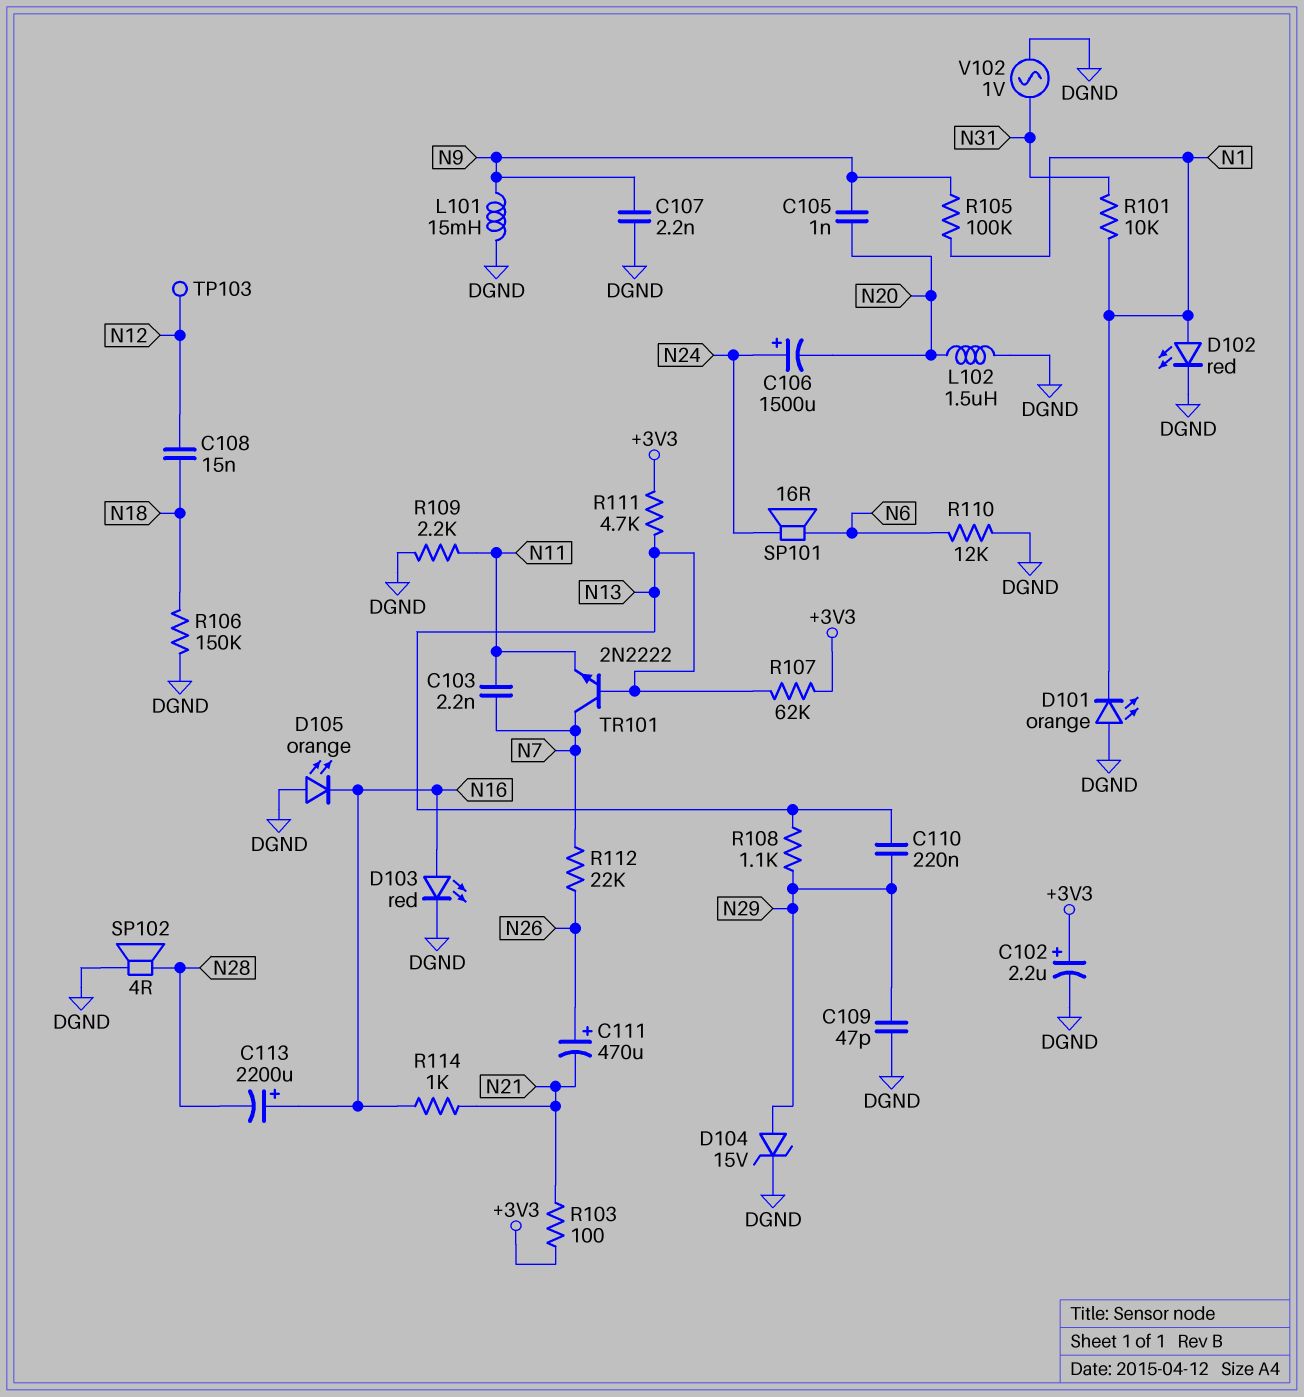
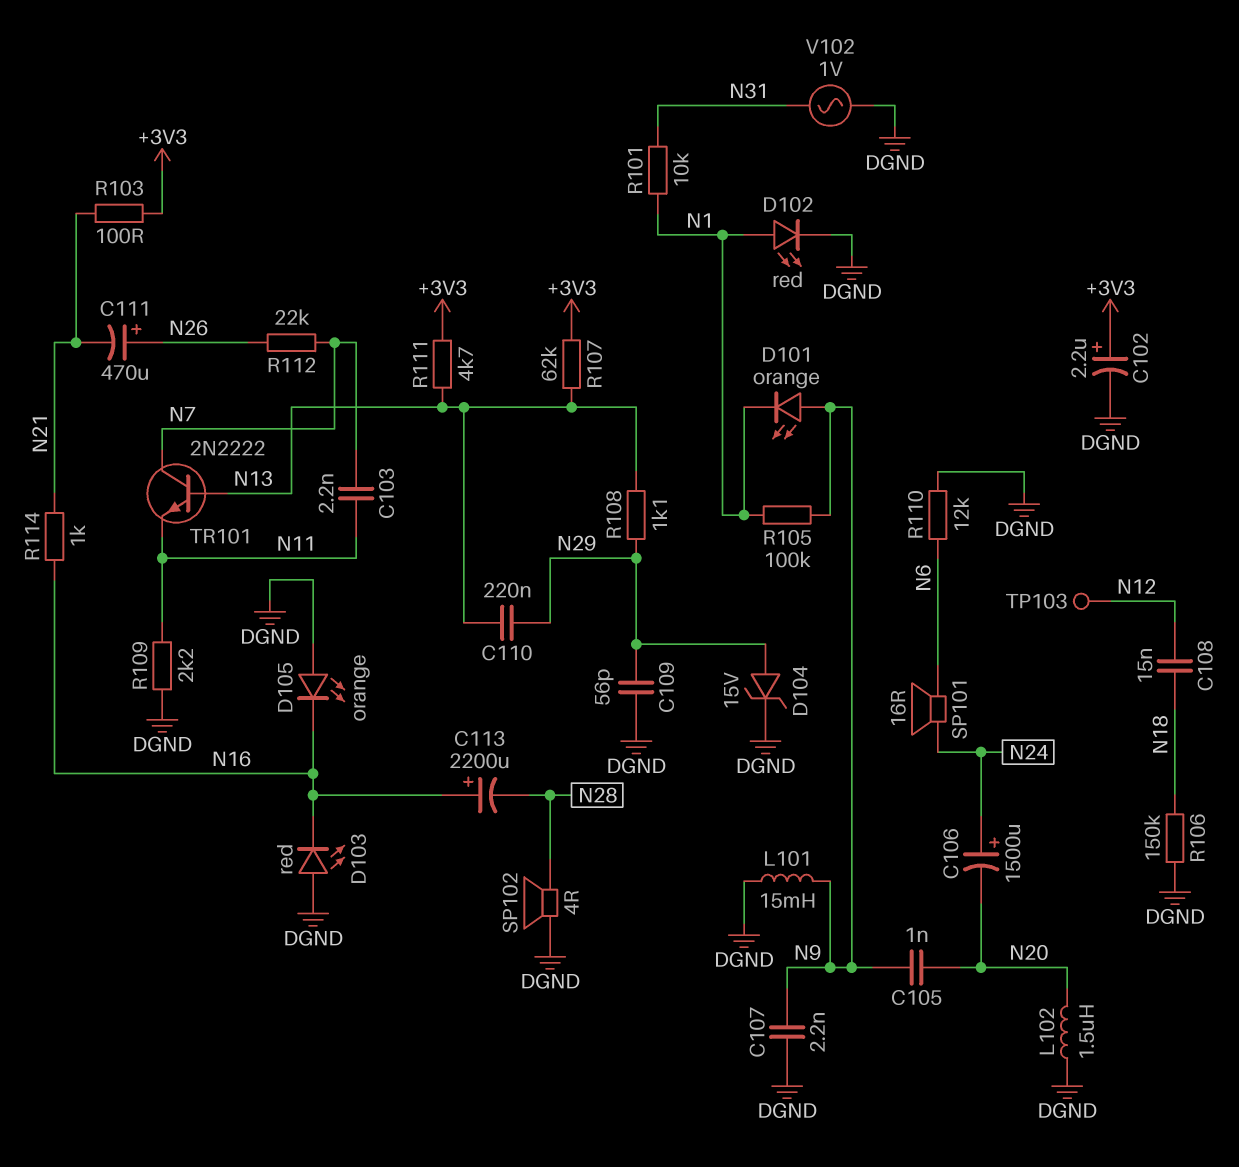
C109: 47pF (DGND, N29) -> 56pF (DGND, N29)
D101: LED orange (A DGND, K N1) -> LED orange (A N9, K N1)
D103: LED red (A N16, K DGND) -> LED red (A DGND, K N16)

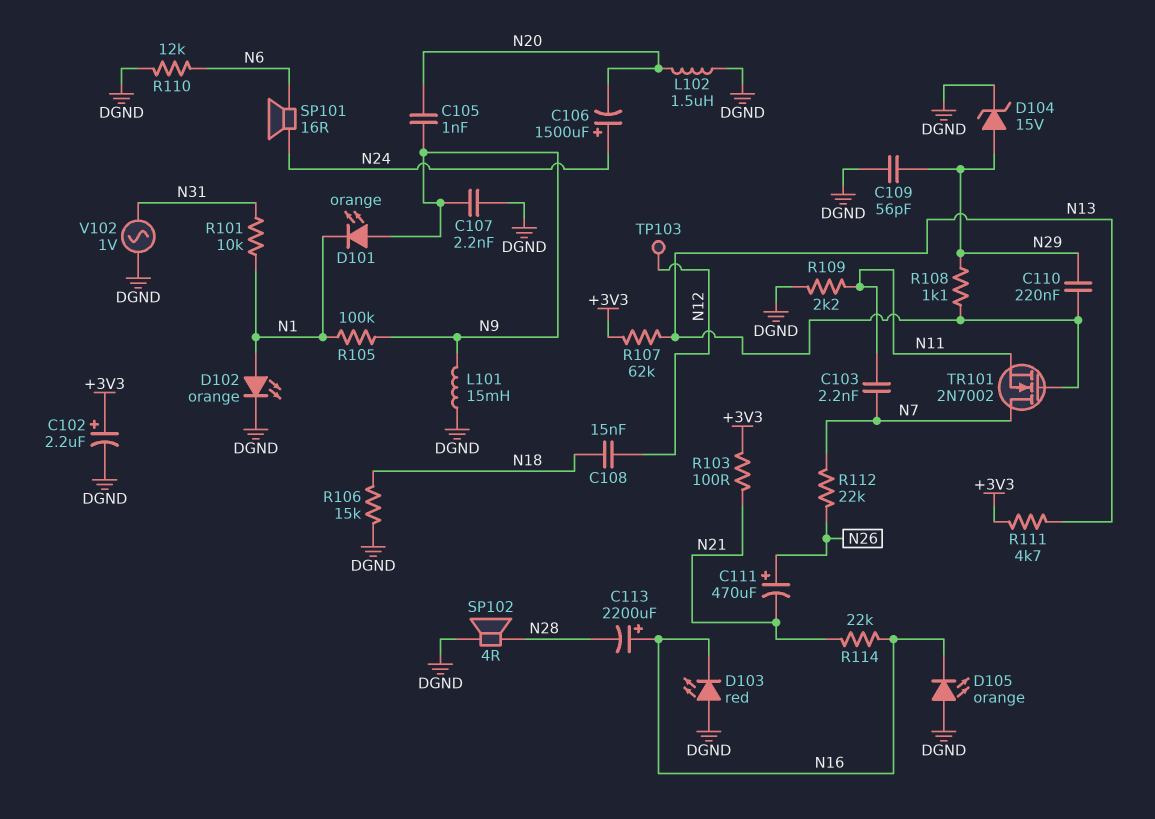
D102: LED red (A N1, K DGND) -> LED orange (A N1, K DGND)
R106: 150k (DGND, N18) -> 15k (DGND, N18)
R114: 1k (N16, N21) -> 22k (N16, N21)
TR101: NPN 2N2222 (B N13, C N7, E N11) -> NMOS 2N7002 (G N13, D N7, S N11)

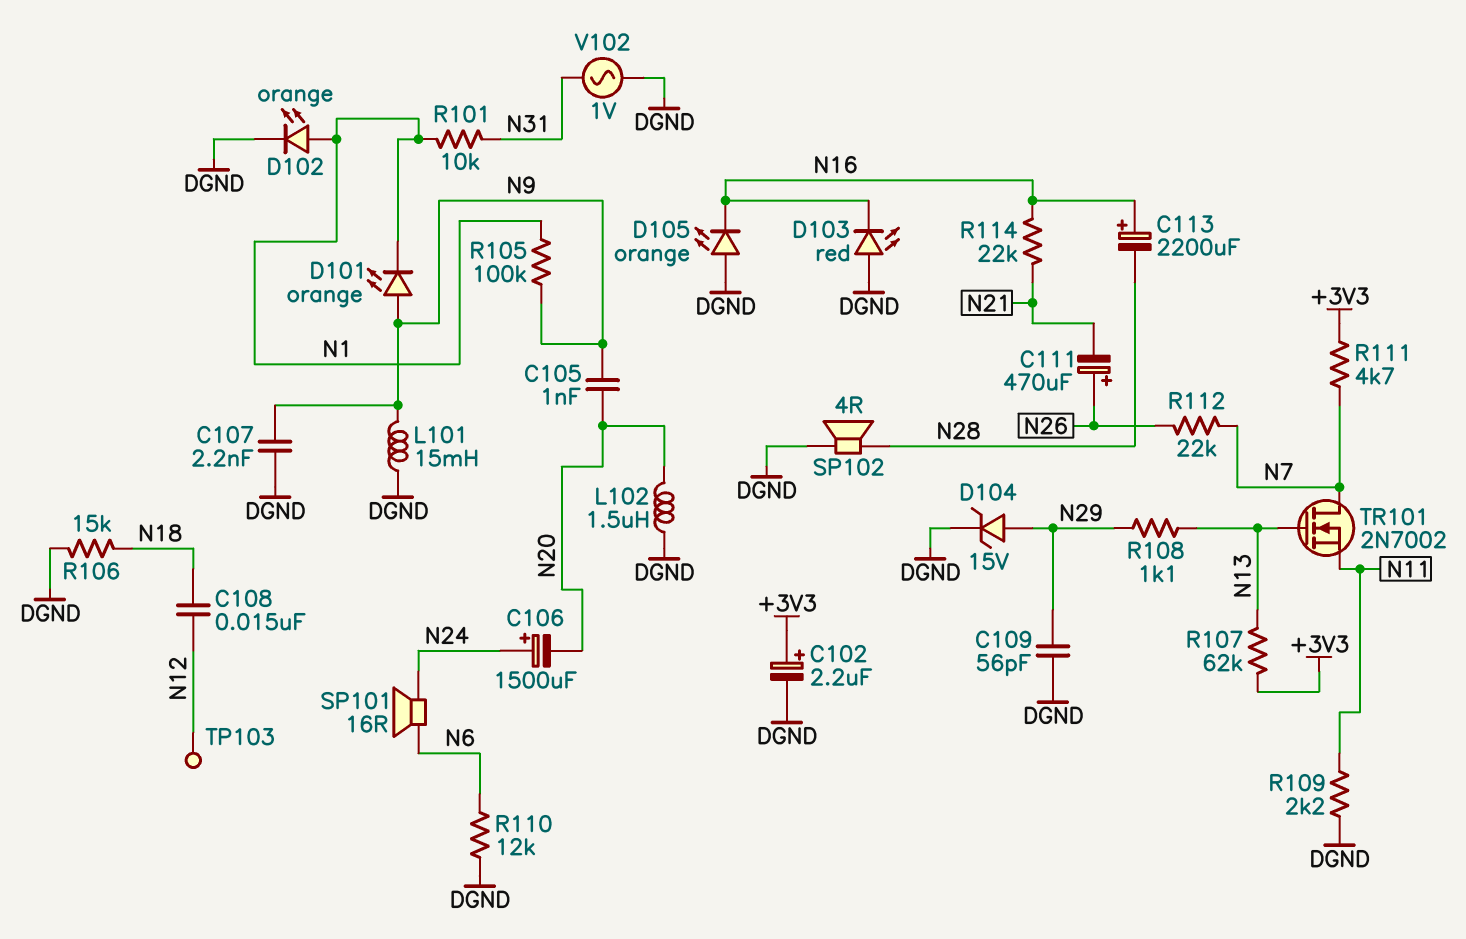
C103: 2.2nF (N7, N11) -> none
C110: 220nF (N13, N29) -> none
R103: 100 (+3V3, N21) -> none
R111: 4.7k (+3V3, N13) -> 4.7k (+3V3, N7)

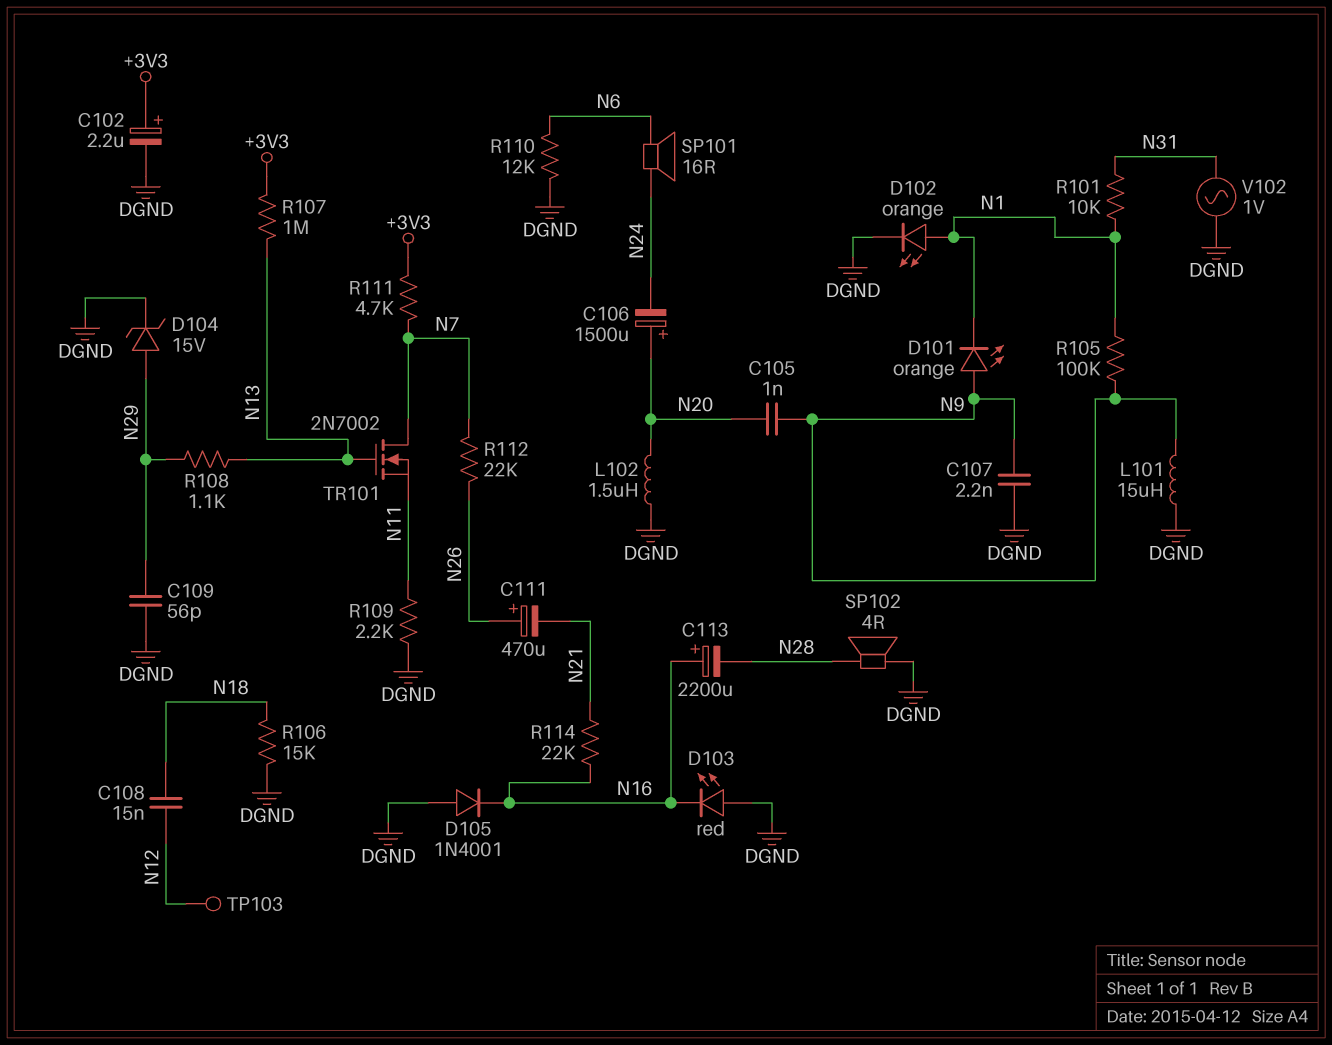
C106: 1500uF (plus N24, minus N20) -> 1500uF (plus N20, minus N24)
D105: LED orange (A DGND, K N16) -> diode 1N4001 (A DGND, K N16)
L101: 15mH (DGND, N9) -> 15uH (DGND, N9)
R107: 62k (+3V3, N13) -> 1M (+3V3, N13)

